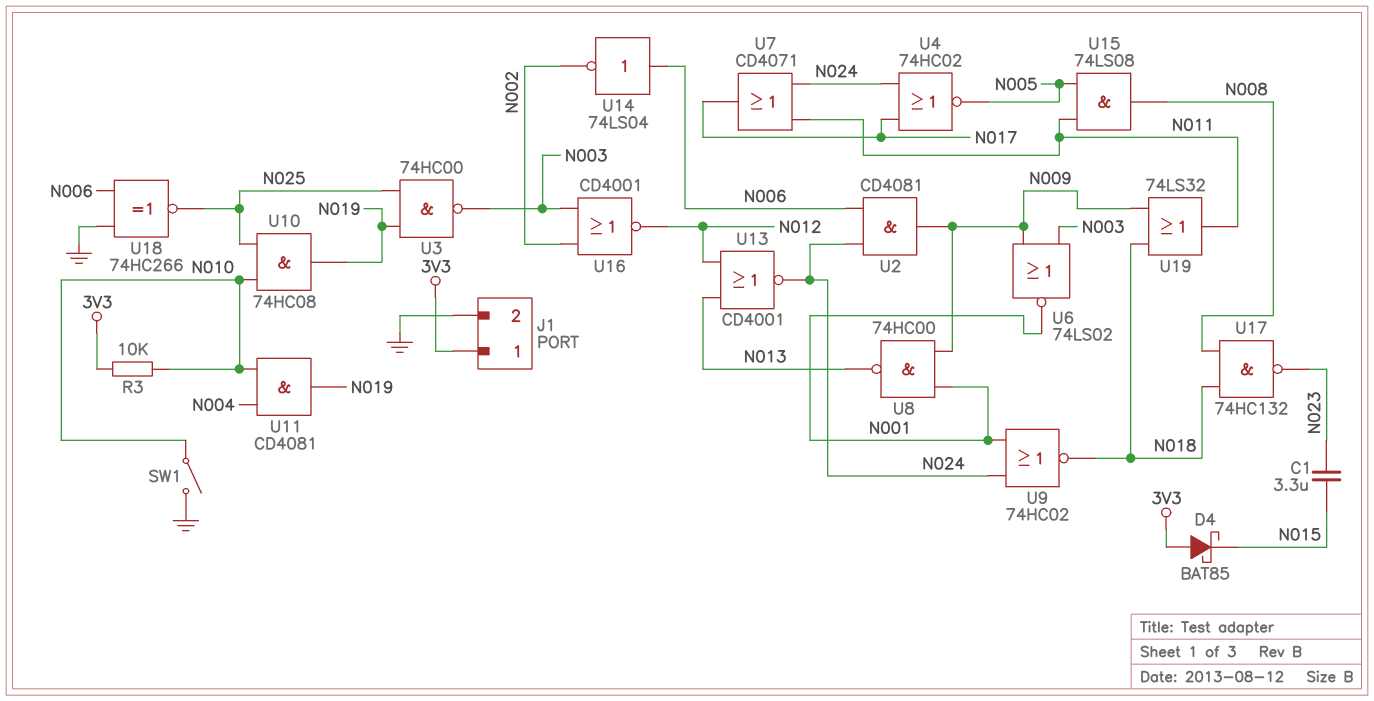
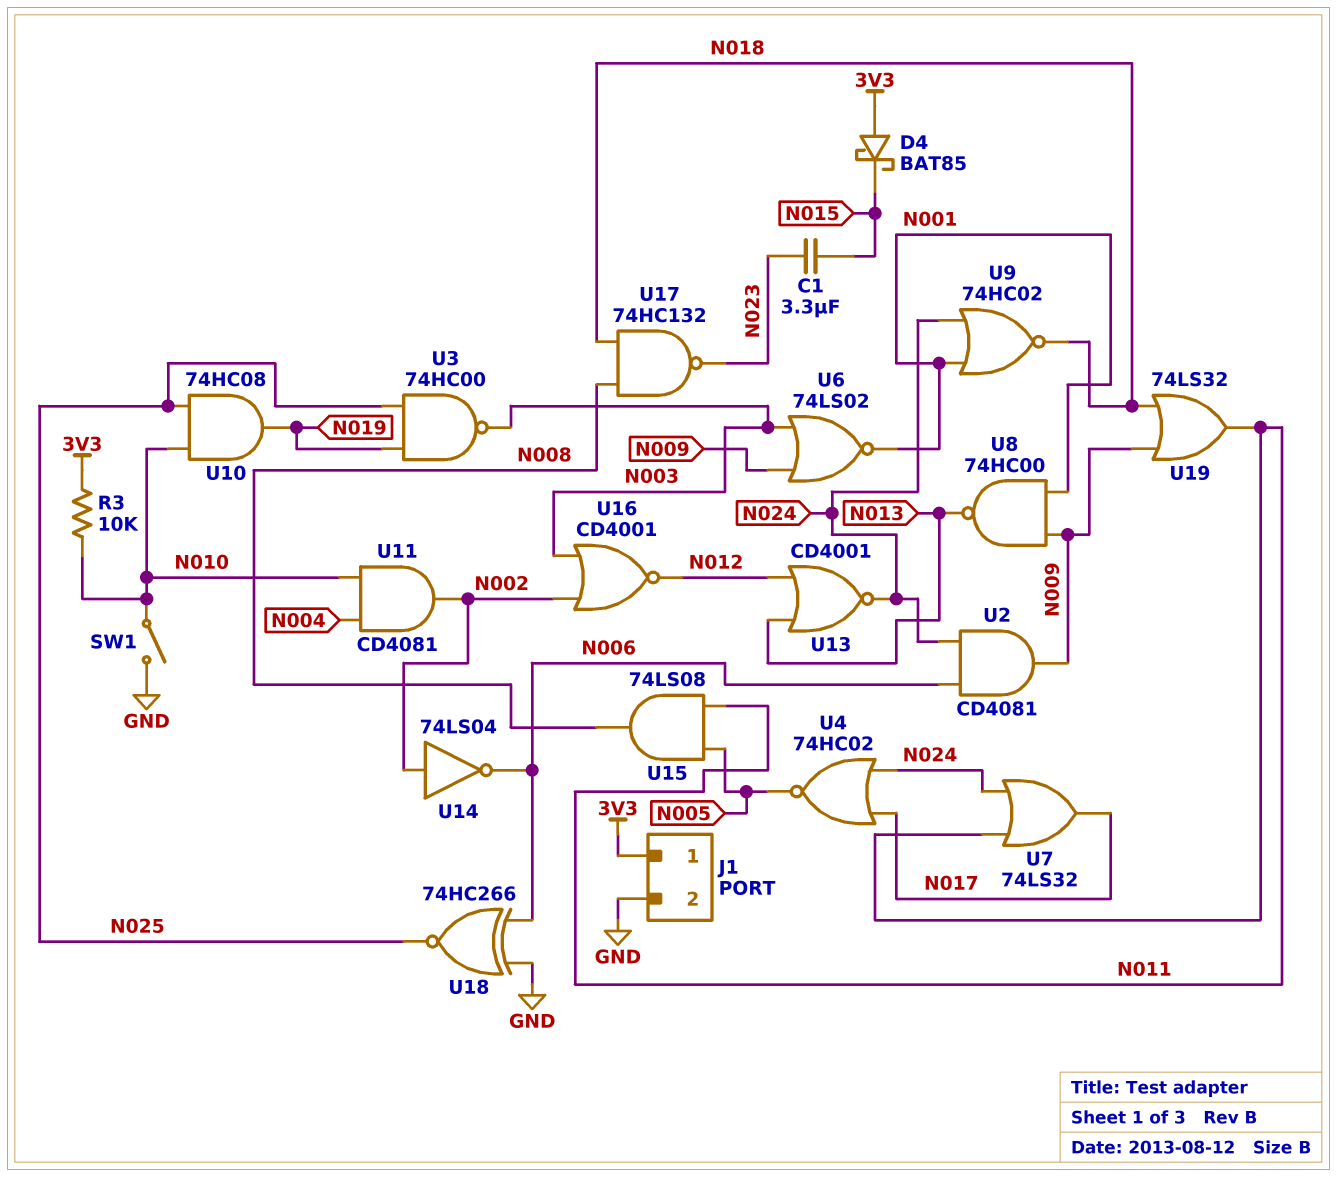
U7: OR CD4071 (in N011, in N024, out N017) -> OR 74LS32 (in N011, in N024, out N017)
U11: AND CD4081 (in N004, in N010, out N019) -> AND CD4081 (in N004, in N010, out N002)
U14: NOT 74LS04 (in N006, out N002) -> NOT 74LS04 (in N002, out N006)

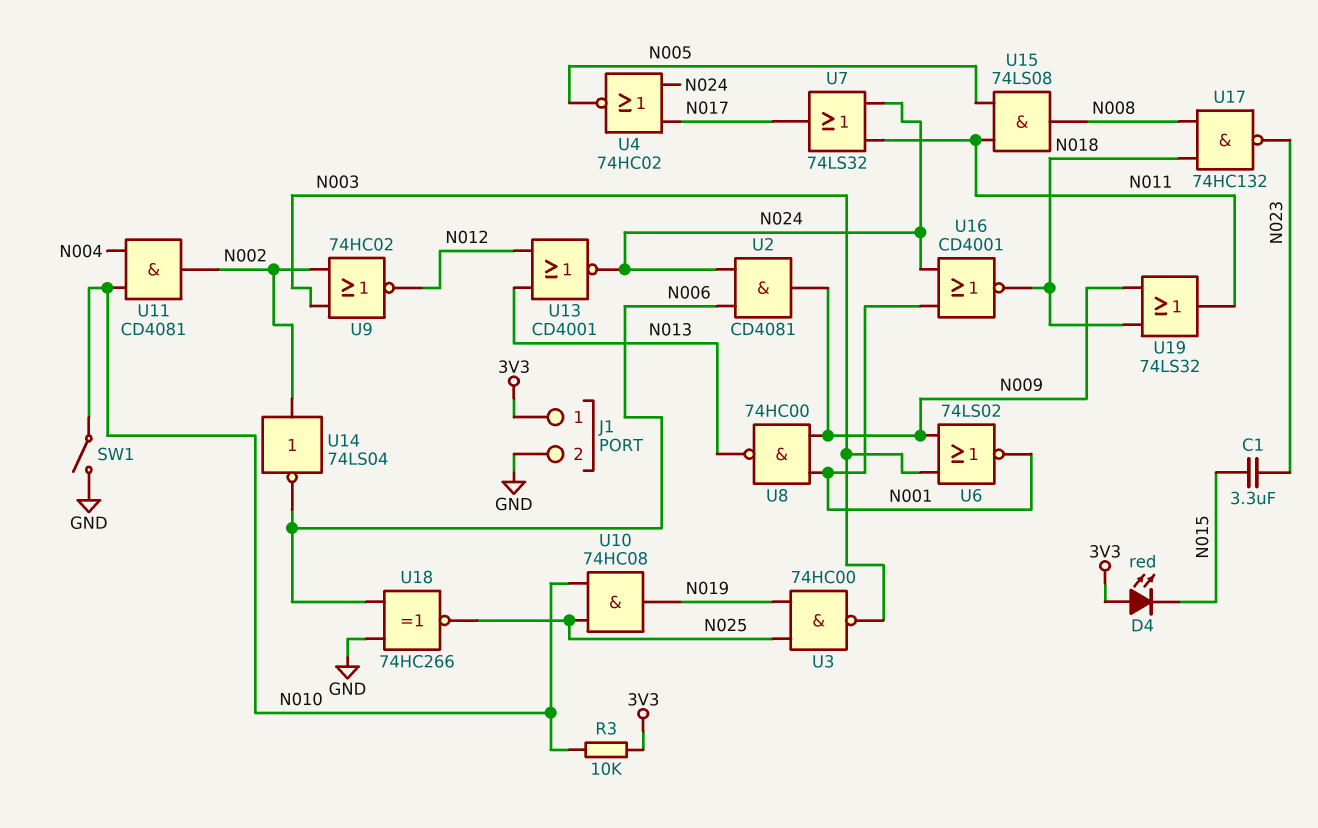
D4: schottky BAT85 (A 3V3, K N015) -> LED red (A 3V3, K N015)
U9: NOR 74HC02 (in N001, in N024, out N018) -> NOR 74HC02 (in N002, in N003, out N012)
U16: NOR CD4001 (in N002, in N003, out N012) -> NOR CD4001 (in N001, in N024, out N018)

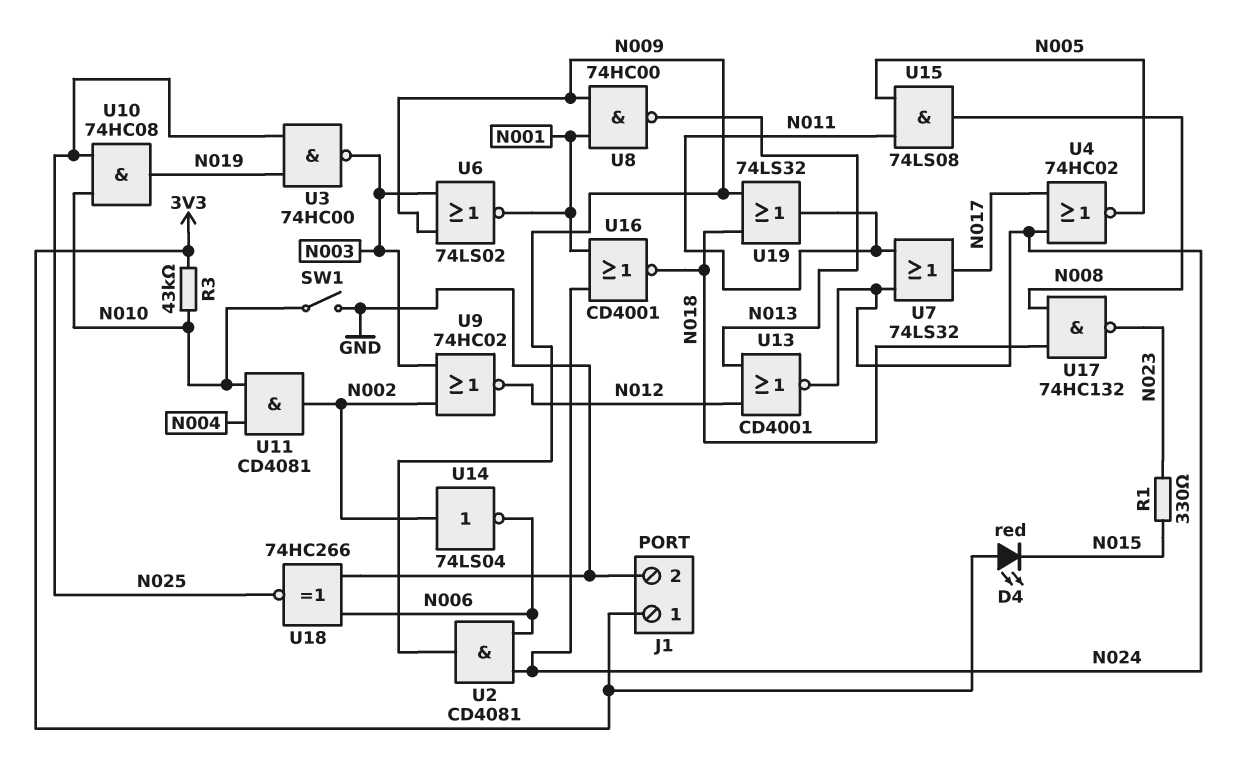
C1: 3.3uF (N015, N023) -> none
R1: none -> 330 (N015, N023)
R3: 10k (3V3, N010) -> 43k (3V3, N010)

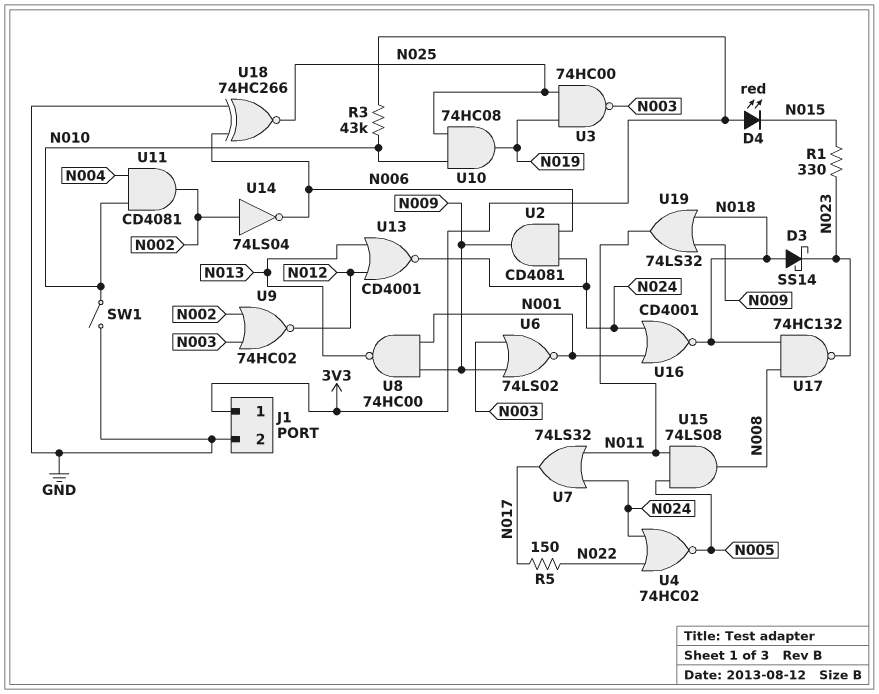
D3: none -> schottky SS14 (A N018, K N023)
R5: none -> 150 (N017, N022)
U4: NOR 74HC02 (in N017, in N024, out N005) -> NOR 74HC02 (in N022, in N024, out N005)

